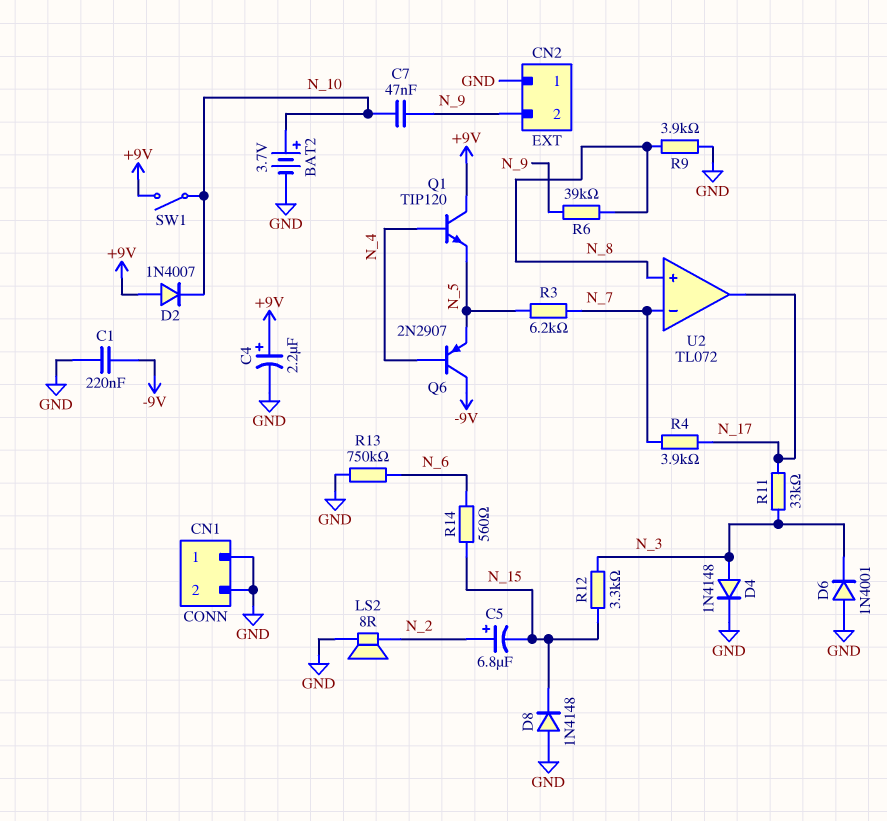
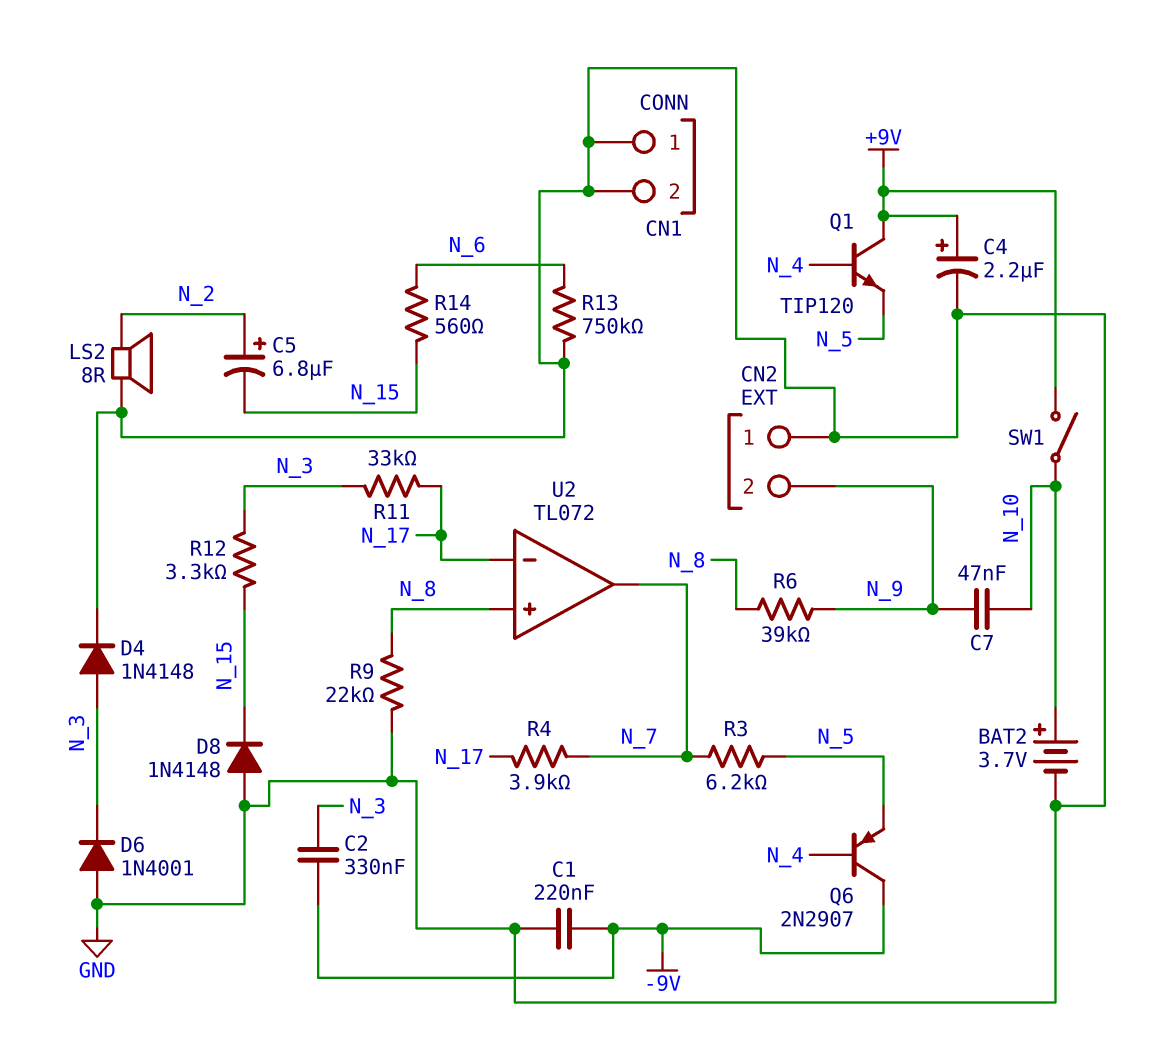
C2: none -> 330nF (-9V, N_3)
D2: diode 1N4007 (A +9V, K N_10) -> none
R9: 3.9k (GND, N_8) -> 22k (GND, N_8)
U2 pin in-: N_7 -> N_17
U2 pin out: N_17 -> N_7

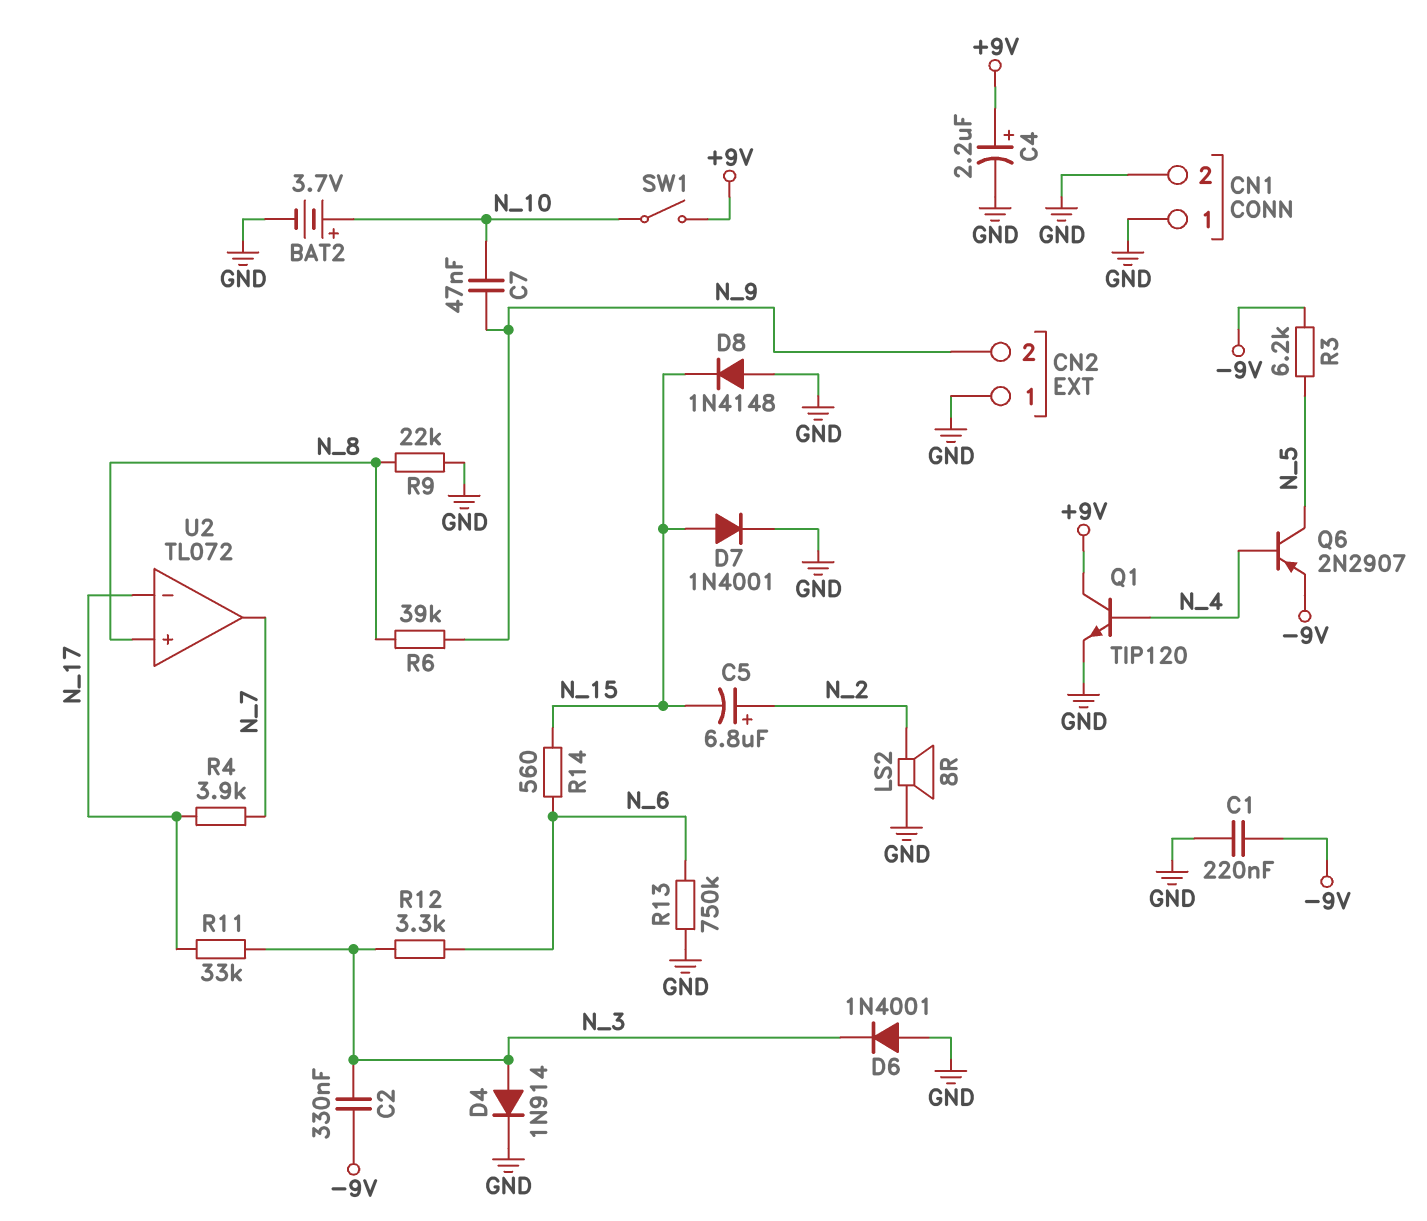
D4: diode 1N4148 (A N_3, K GND) -> diode 1N914 (A N_3, K GND)
D7: none -> diode 1N4001 (A N_15, K GND)
Q1: NPN TIP120 (B N_4, C +9V, E N_5) -> NPN TIP120 (B N_4, C +9V, E GND)
Q6: PNP 2N2907 (B N_4, C -9V, E N_5) -> PNP 2N2907 (B N_4, C N_5, E -9V)
R3: 6.2k (N_5, N_7) -> 6.2k (-9V, N_5)
R12: 3.3k (N_3, N_15) -> 3.3k (N_3, N_6)

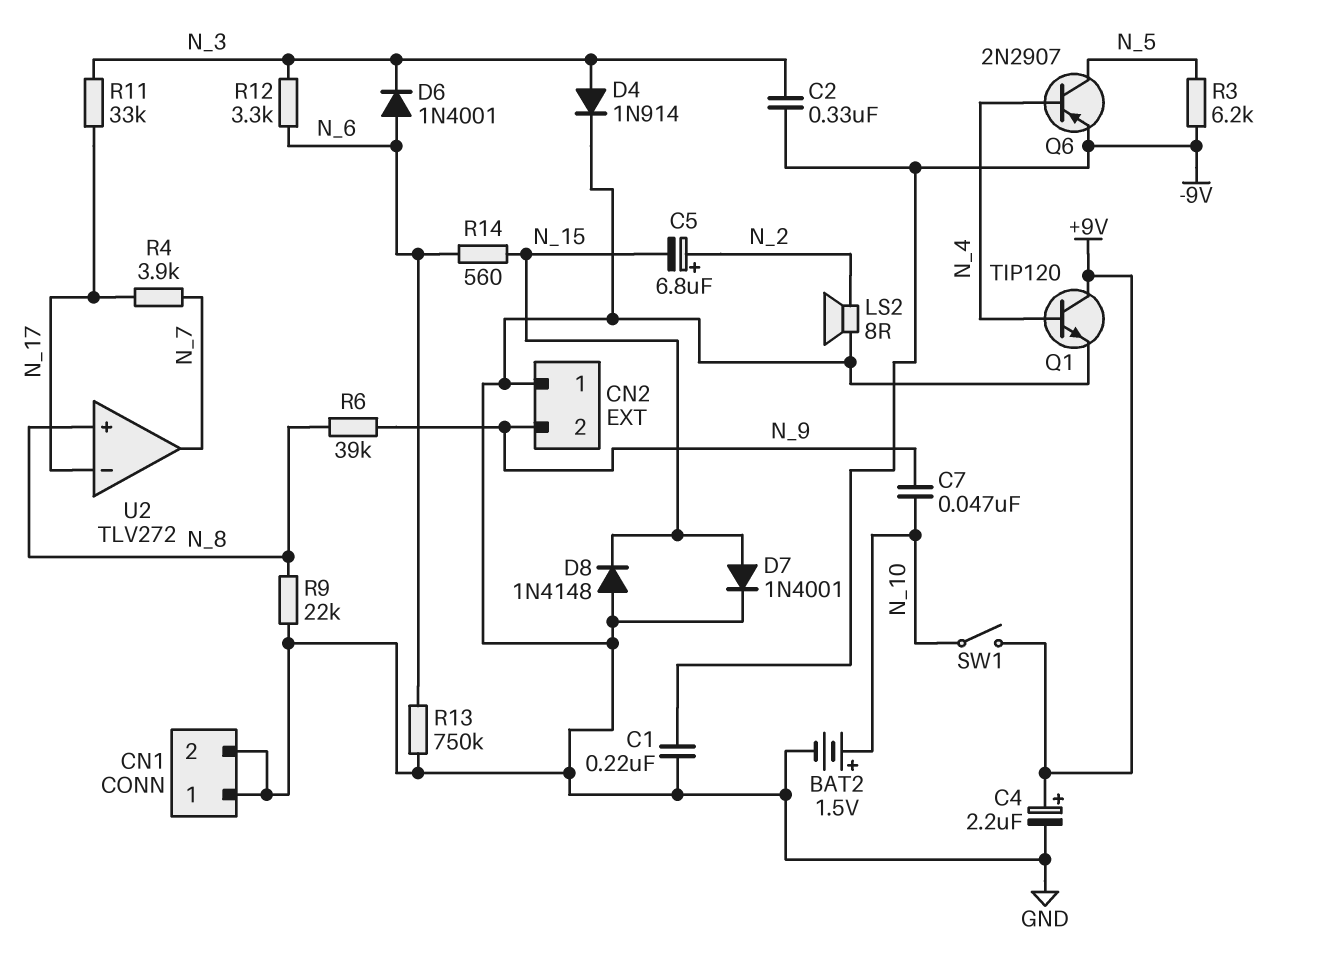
BAT2: 3.7V (plus N_10, minus GND) -> 1.5V (plus N_10, minus GND)
D6: diode 1N4001 (A GND, K N_3) -> diode 1N4001 (A N_6, K N_3)
U2: TL072 -> TLV272

